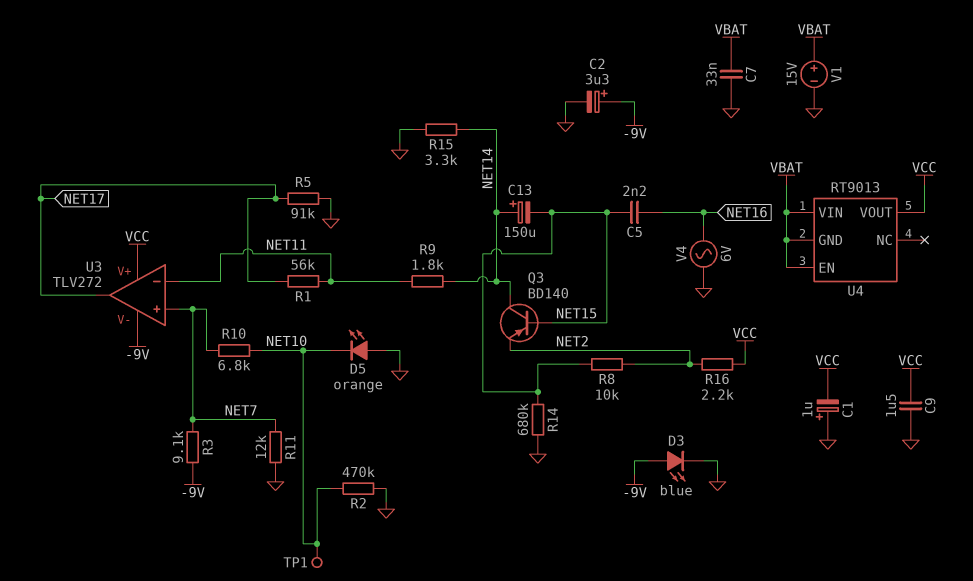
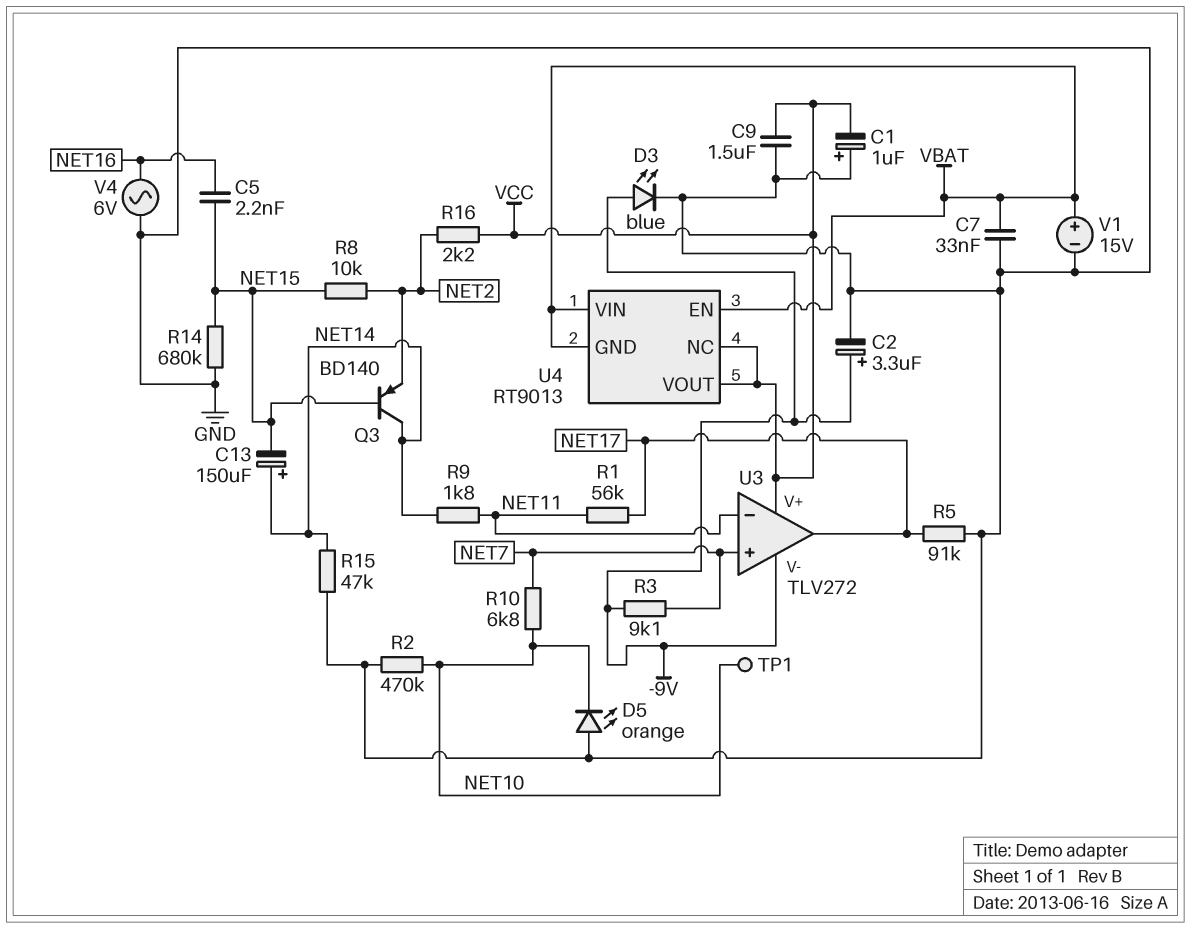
R11: 12k (GND, NET7) -> none
R15: 3.3k (GND, NET14) -> 47k (GND, NET14)
U4 pin NC: none -> VCC

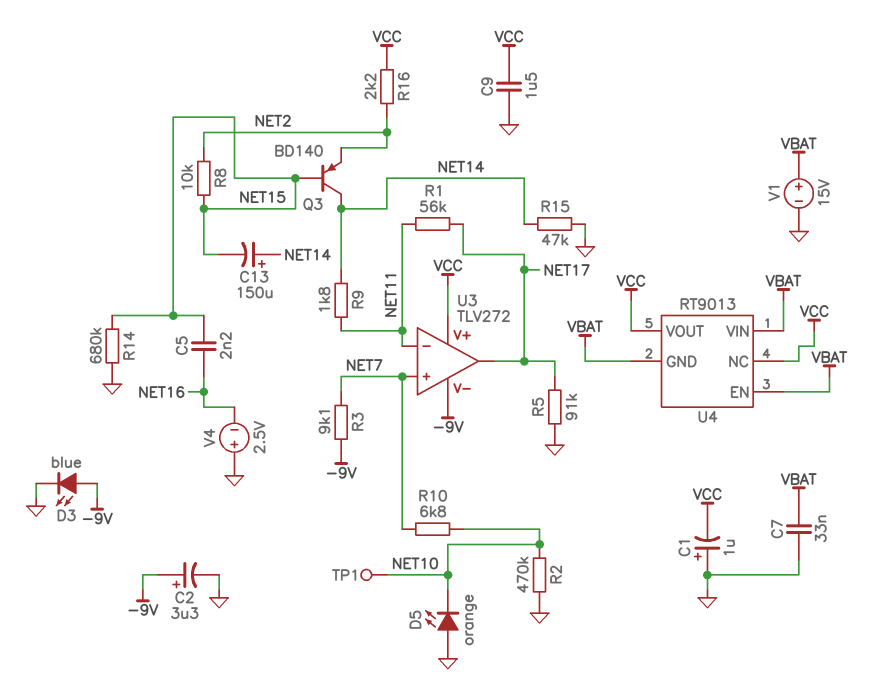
V4: AC 6V (GND, NET16) -> 2.5V (plus GND, minus NET16)

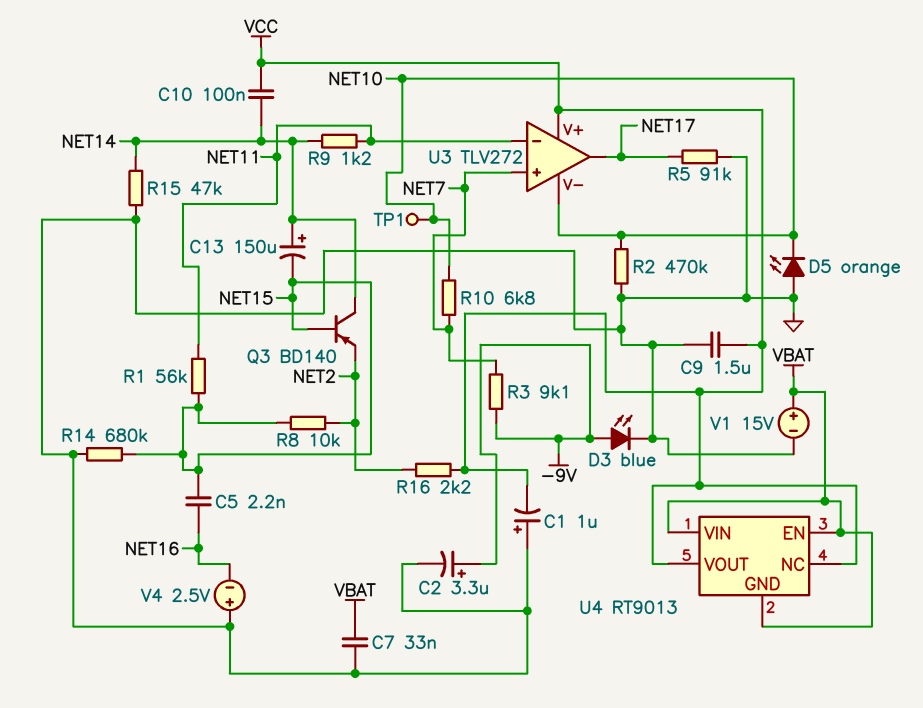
C10: none -> 100nF (NET14, VCC)
R1: 56k (NET11, NET17) -> 56k (NET11, NET15)
R9: 1.8k (NET11, NET14) -> 1.2k (NET11, NET14)
U3 pin V-: -9V -> NET10

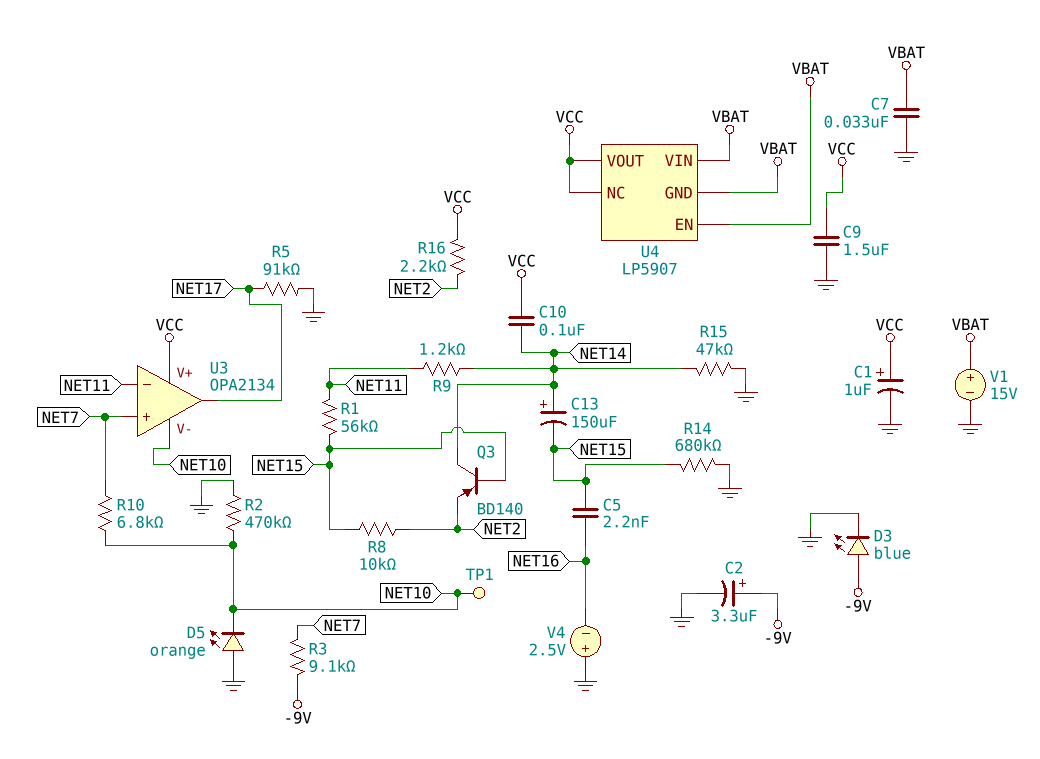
C1: 1uF (plus GND, minus VCC) -> 1uF (plus VCC, minus GND)
U3: TLV272 -> OPA2134
U4: RT9013 -> LP5907

